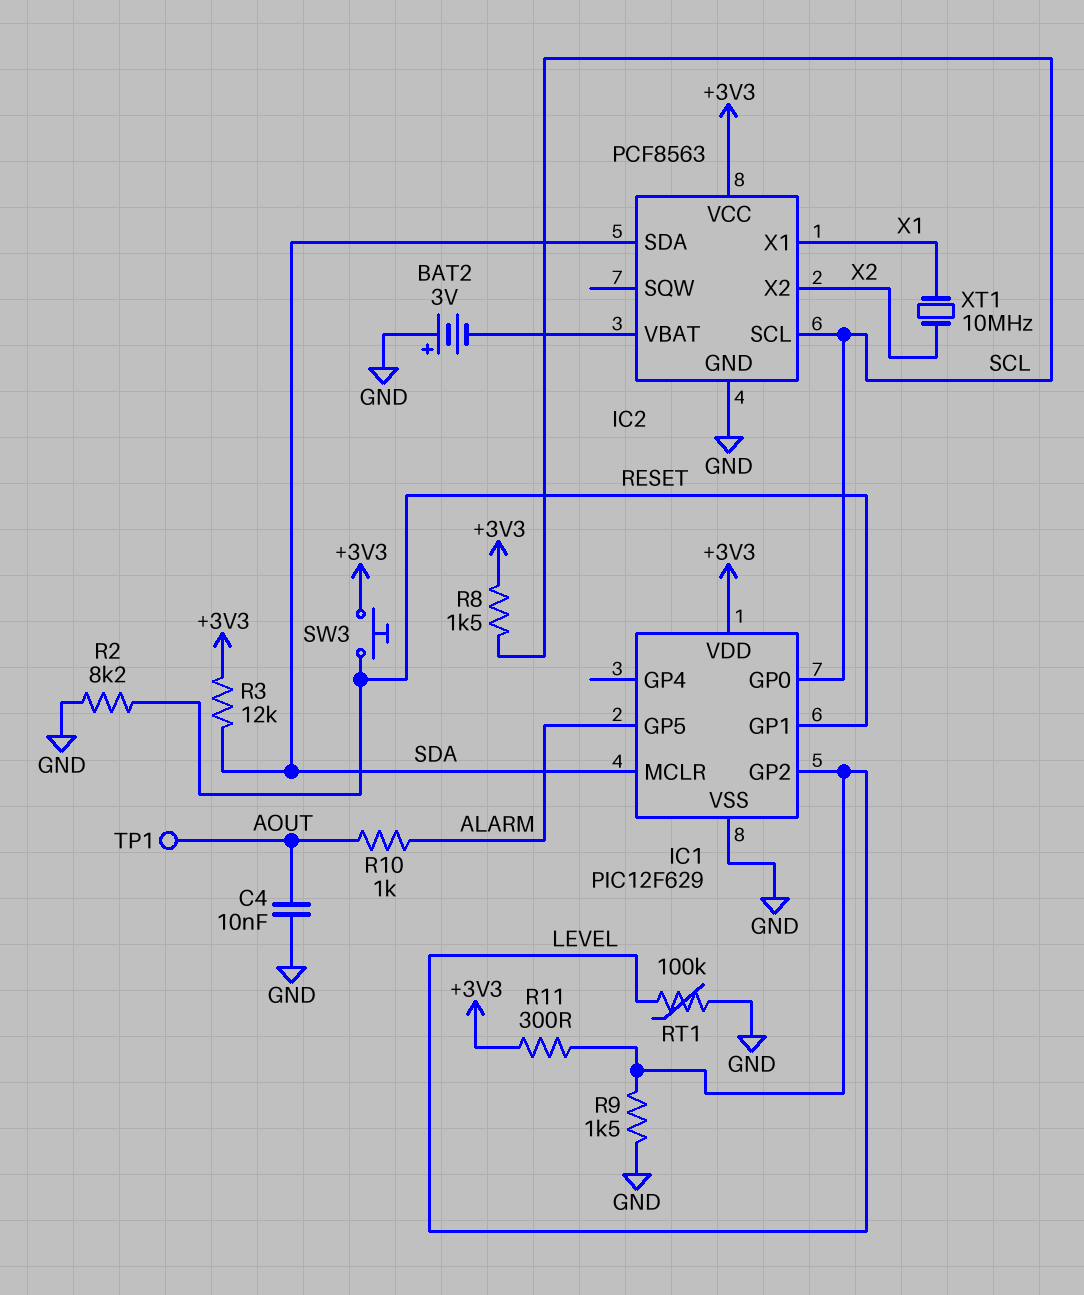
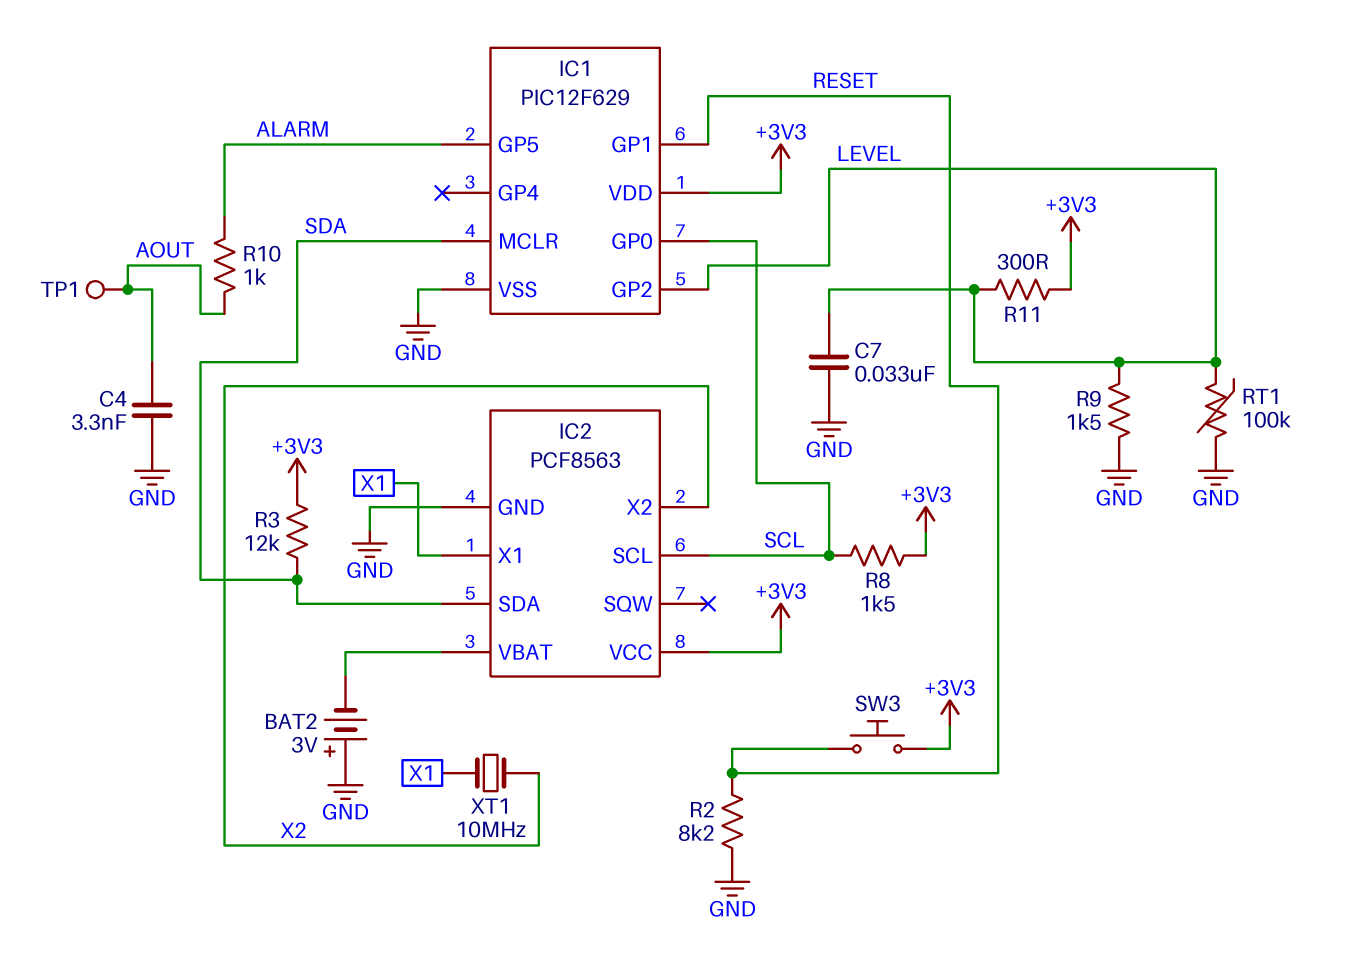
C4: 10nF (AOUT, GND) -> 3.3nF (AOUT, GND)
C7: none -> 33nF (GND, LEVEL)

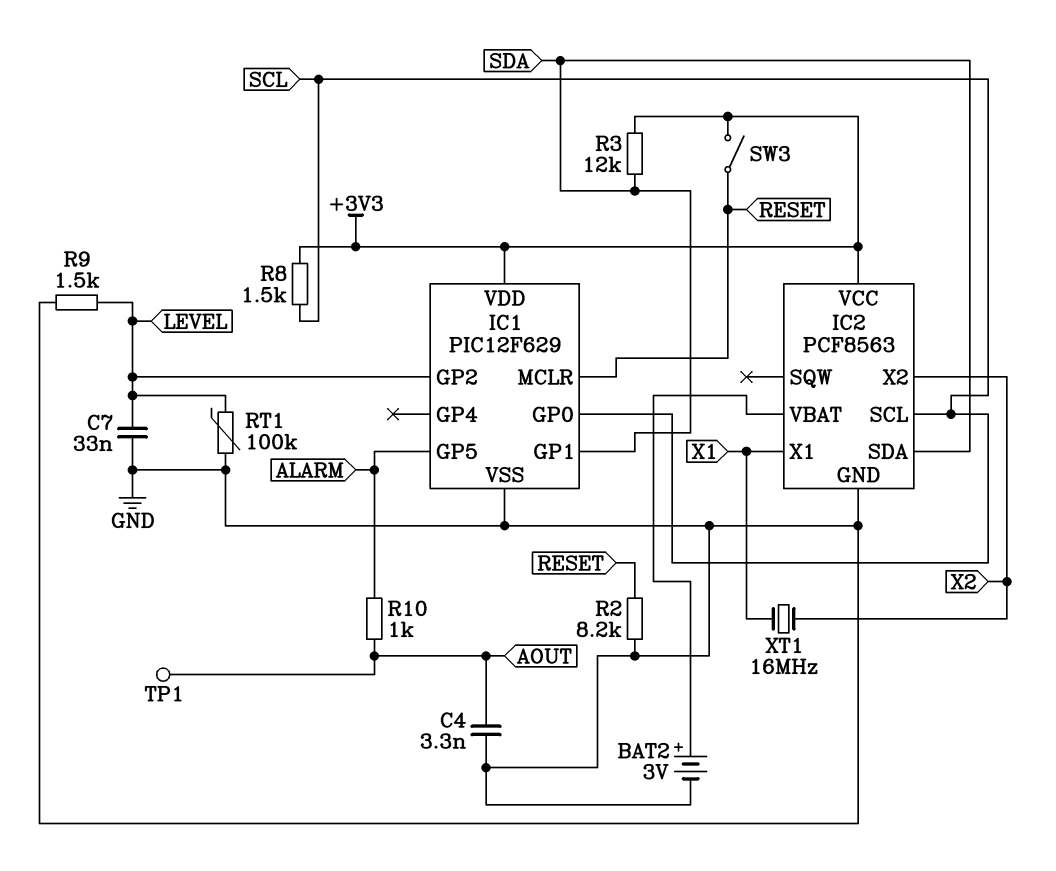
BAT2: 3V (plus GND, minus IC2/VBAT) -> 3V (plus IC2/VBAT, minus GND)
IC1 pin GP1: RESET -> SDA
IC1 pin MCLR: SDA -> RESET
R11: 300 (+3V3, LEVEL) -> none
SW3: button (+3V3, RESET) -> switch (+3V3, RESET)
XT1: 10MHz (X1, X2) -> 16MHz (X1, X2)

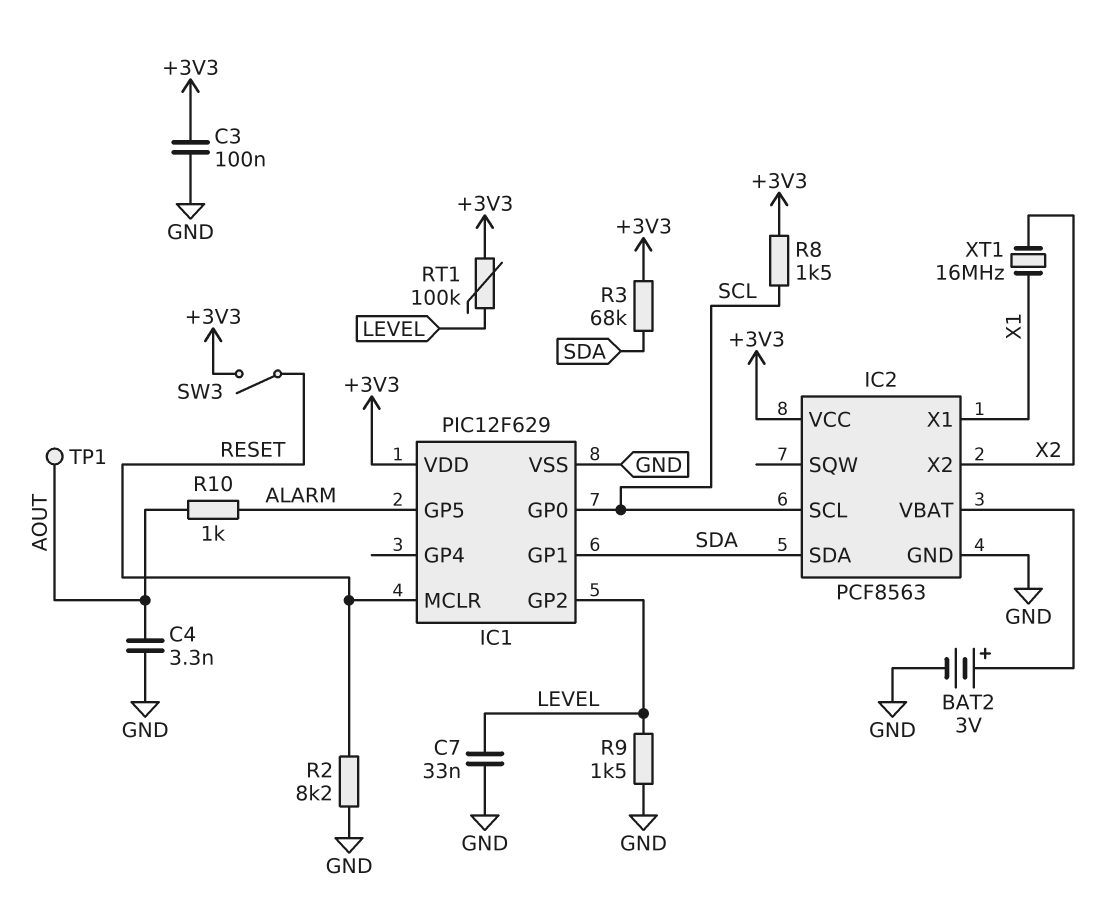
C3: none -> 100nF (+3V3, GND)
R3: 12k (+3V3, SDA) -> 68k (+3V3, SDA)
RT1: 100k (GND, LEVEL) -> 100k (+3V3, LEVEL)

